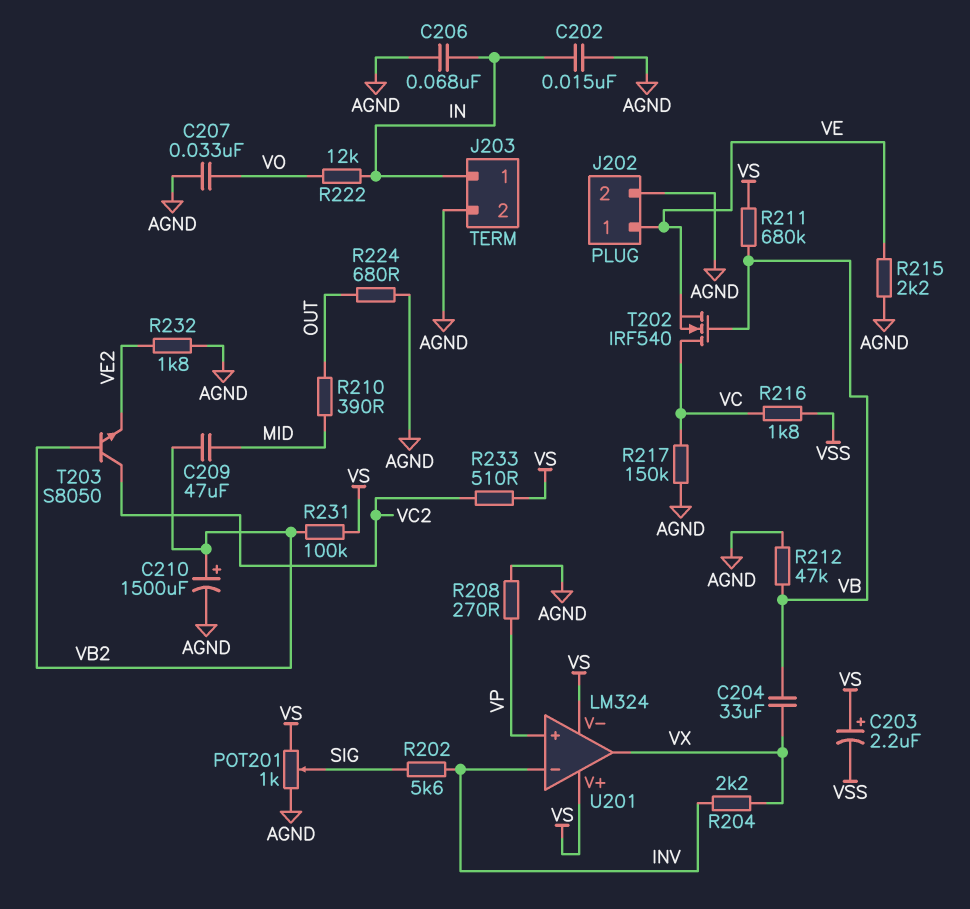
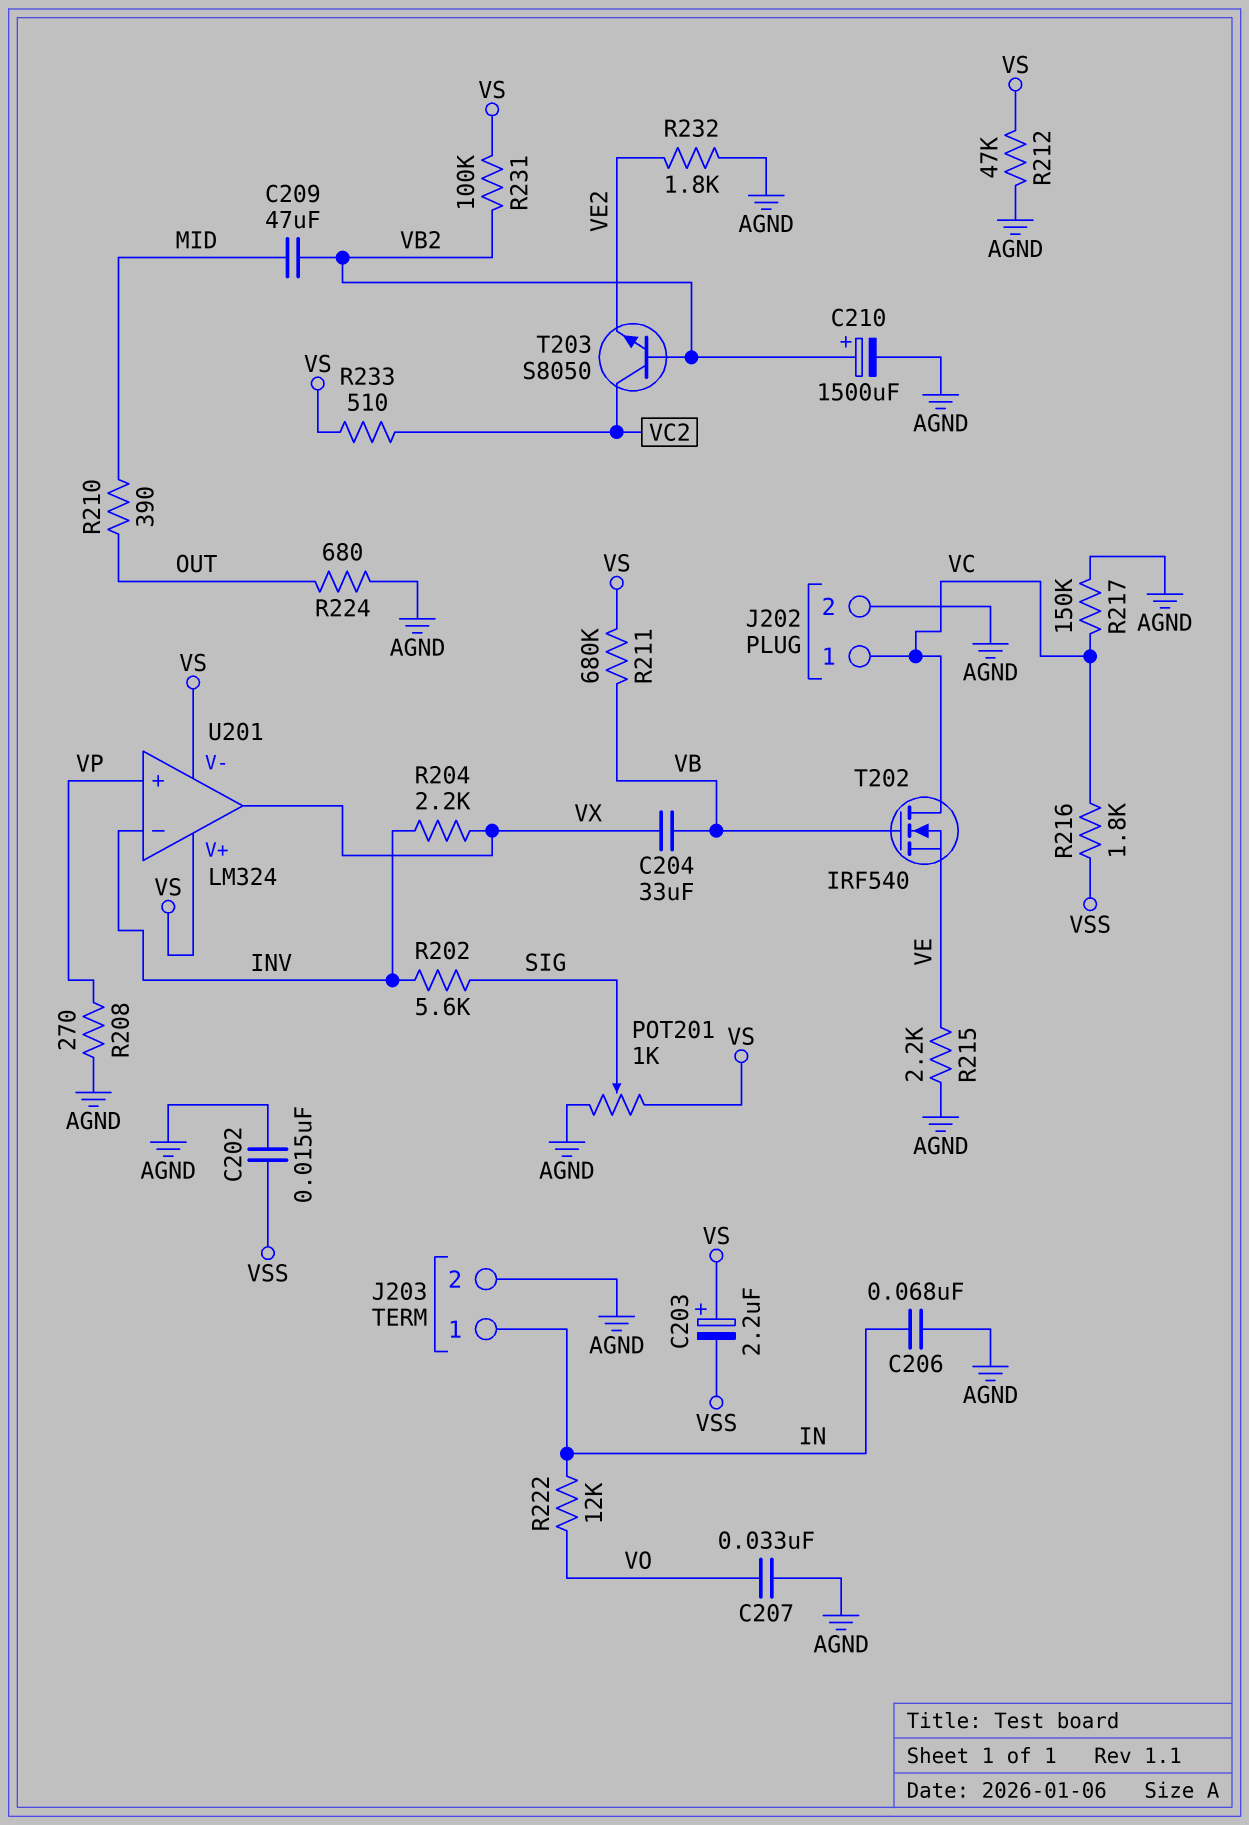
C202: 15nF (AGND, IN) -> 15nF (AGND, VSS)
J202 pin 1: VE -> VC
R212: 47k (AGND, VB) -> 47k (AGND, VS)

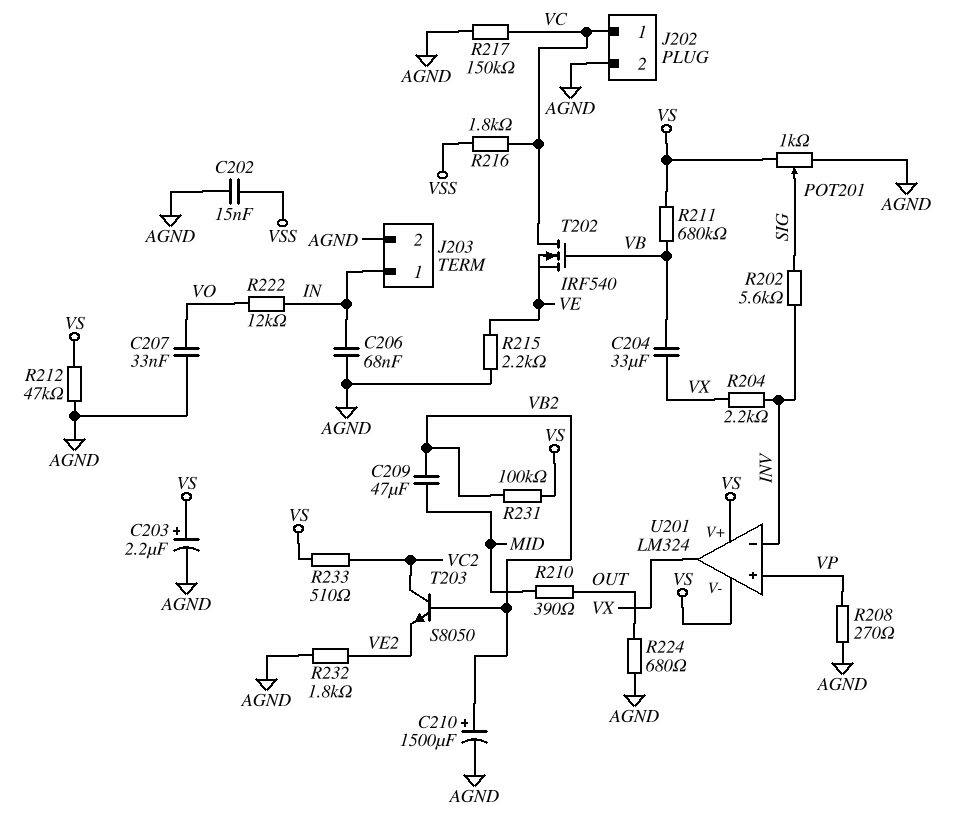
C203: 2.2uF (plus VS, minus VSS) -> 2.2uF (plus VS, minus AGND)

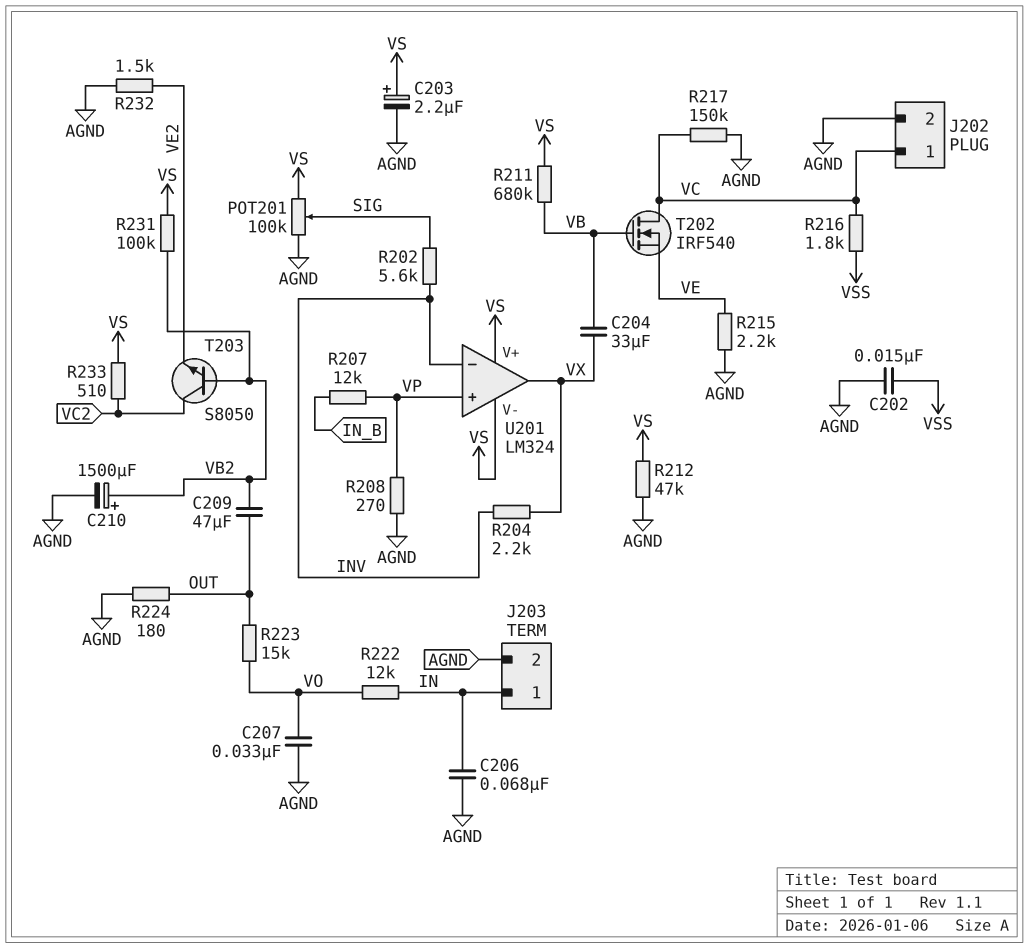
C209: 47uF (MID, VB2) -> 47uF (OUT, VB2)
POT201: 1k (AGND, VS, wiper SIG) -> 100k (AGND, VS, wiper SIG)
R207: none -> 12k (IN_B, VP)
R210: 390 (MID, OUT) -> none
R223: none -> 15k (OUT, VO)
R224: 680 (AGND, OUT) -> 180 (AGND, OUT)
R232: 1.8k (AGND, VE2) -> 1.5k (AGND, VE2)

